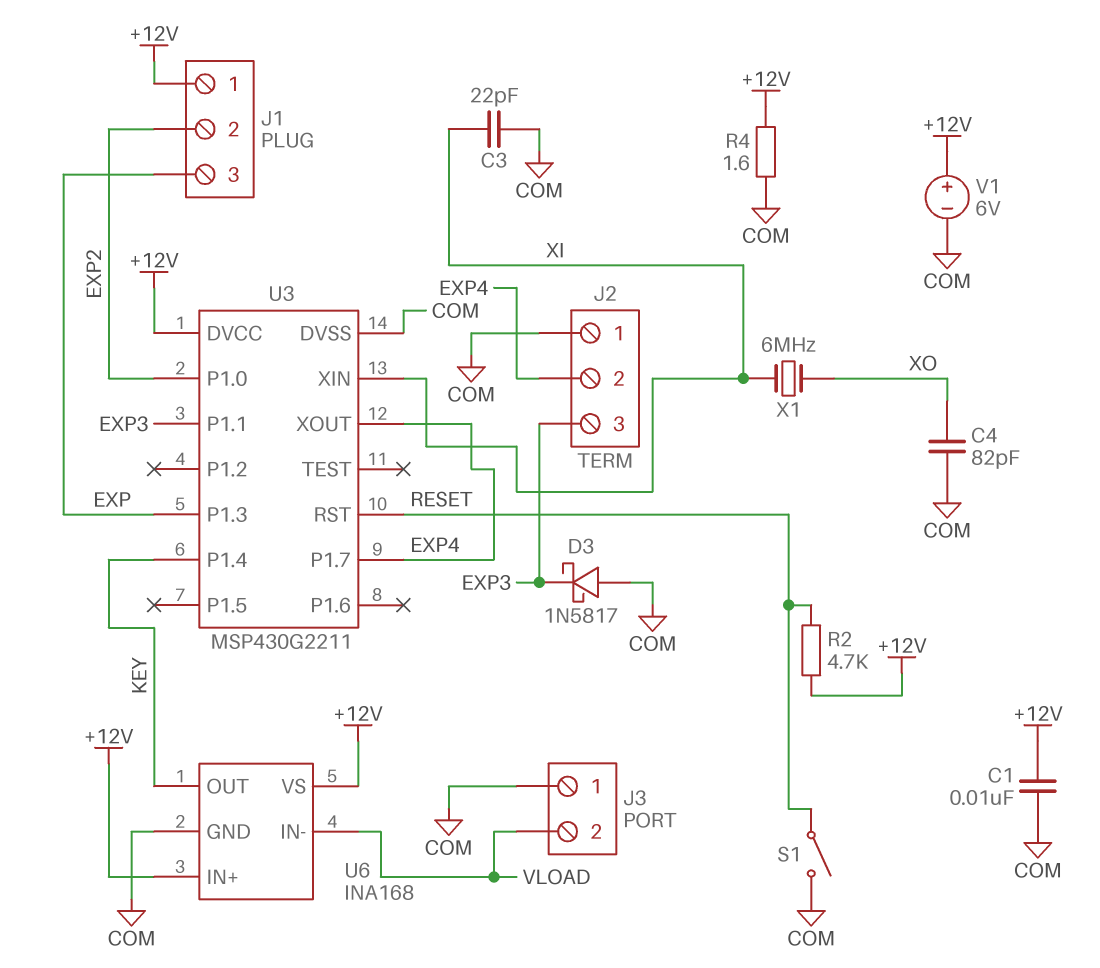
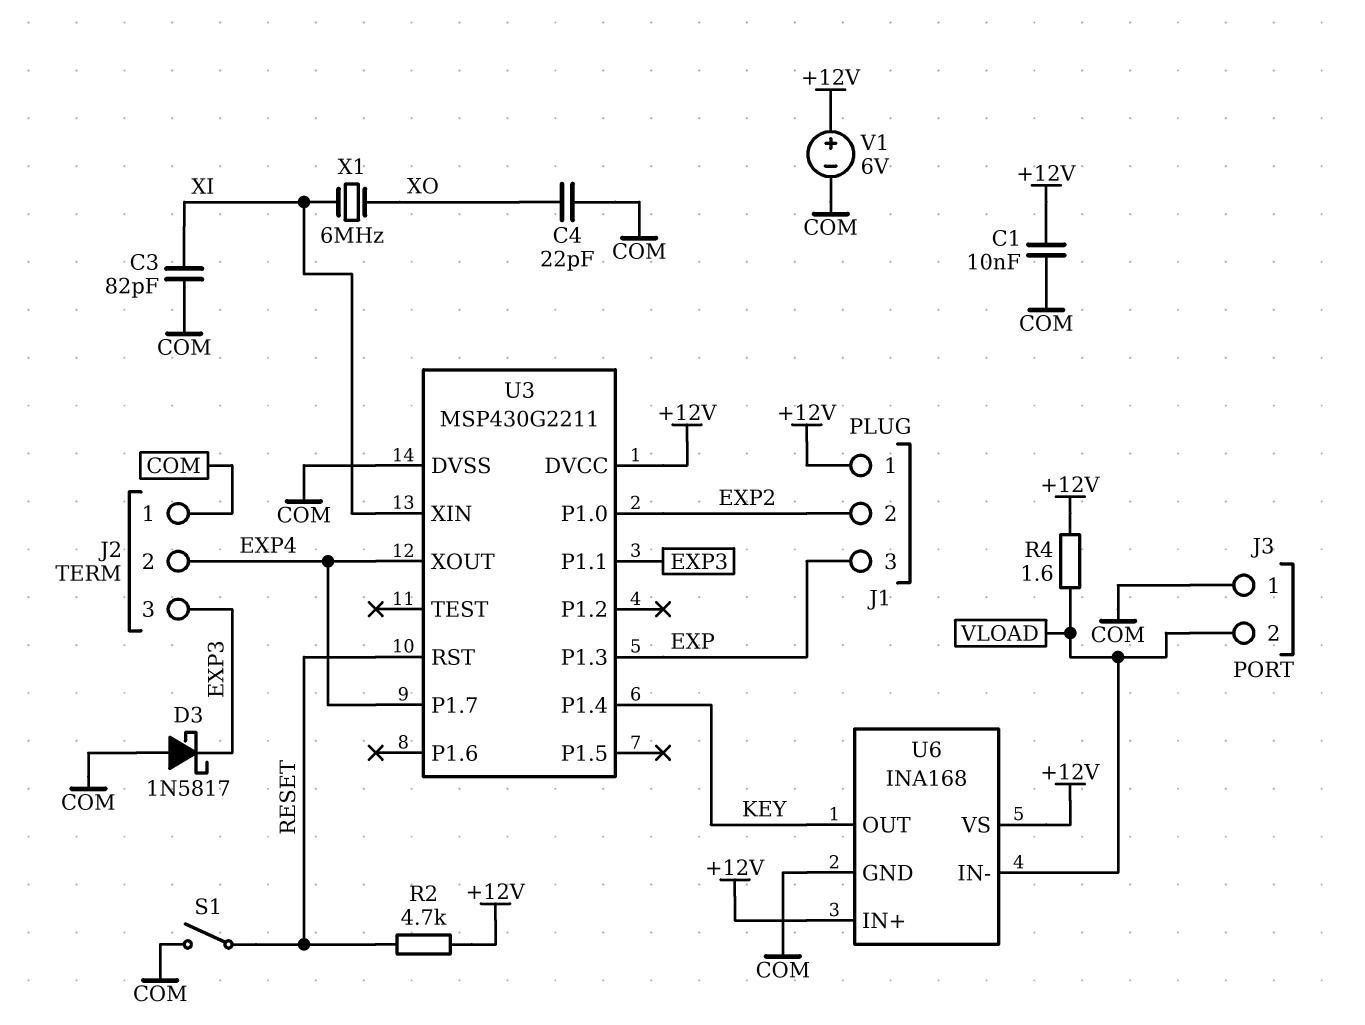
C3: 22pF (COM, XI) -> 82pF (COM, XI)
C4: 82pF (COM, XO) -> 22pF (COM, XO)
R4: 1.6 (+12V, COM) -> 1.6 (+12V, VLOAD)

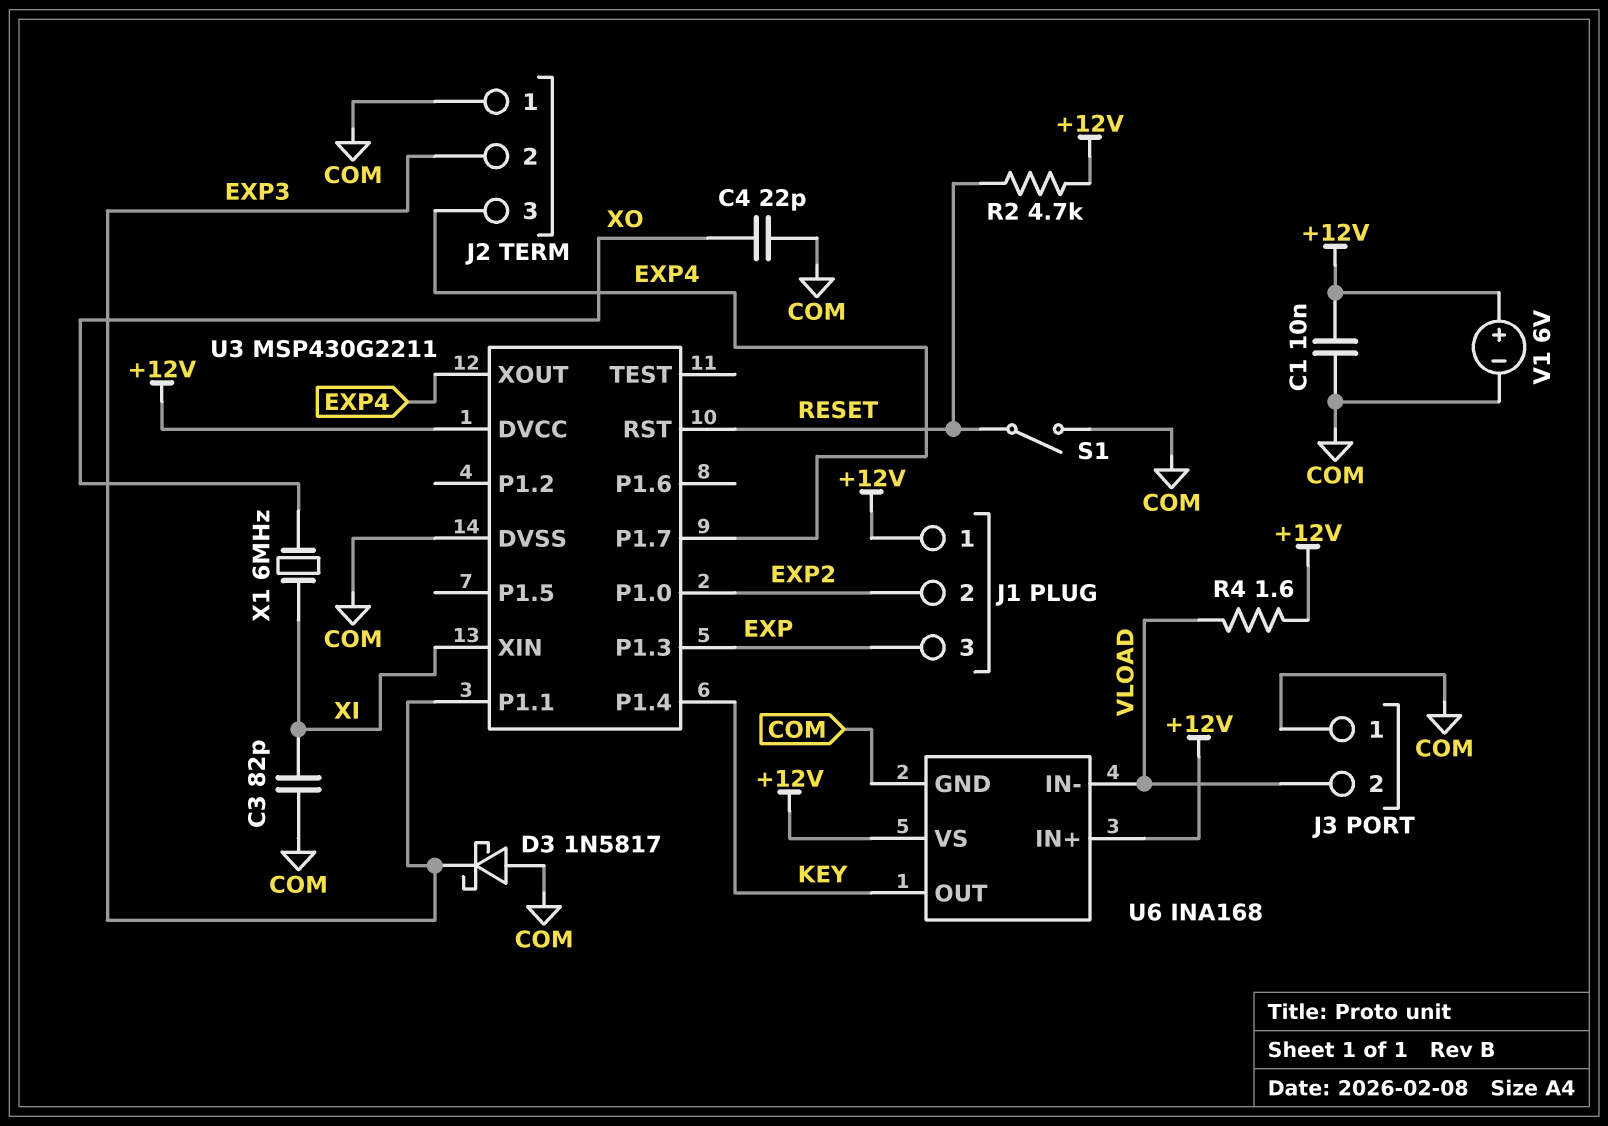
J2 pin 2: EXP4 -> EXP3
J2 pin 3: EXP3 -> EXP4

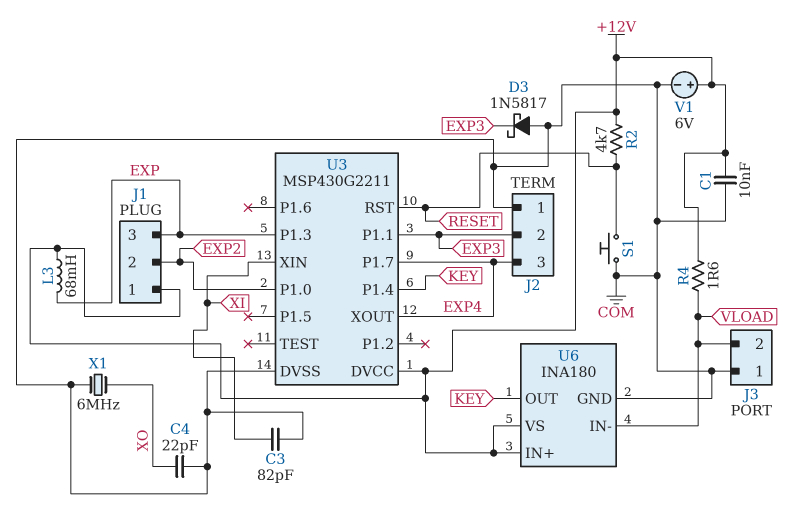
L3: none -> 68mH (+12V, EXP)
S1: switch (COM, RESET) -> button (COM, RESET)
U6: INA168 -> INA180
X1: 6MHz (XI, XO) -> 6MHz (COM, XO)

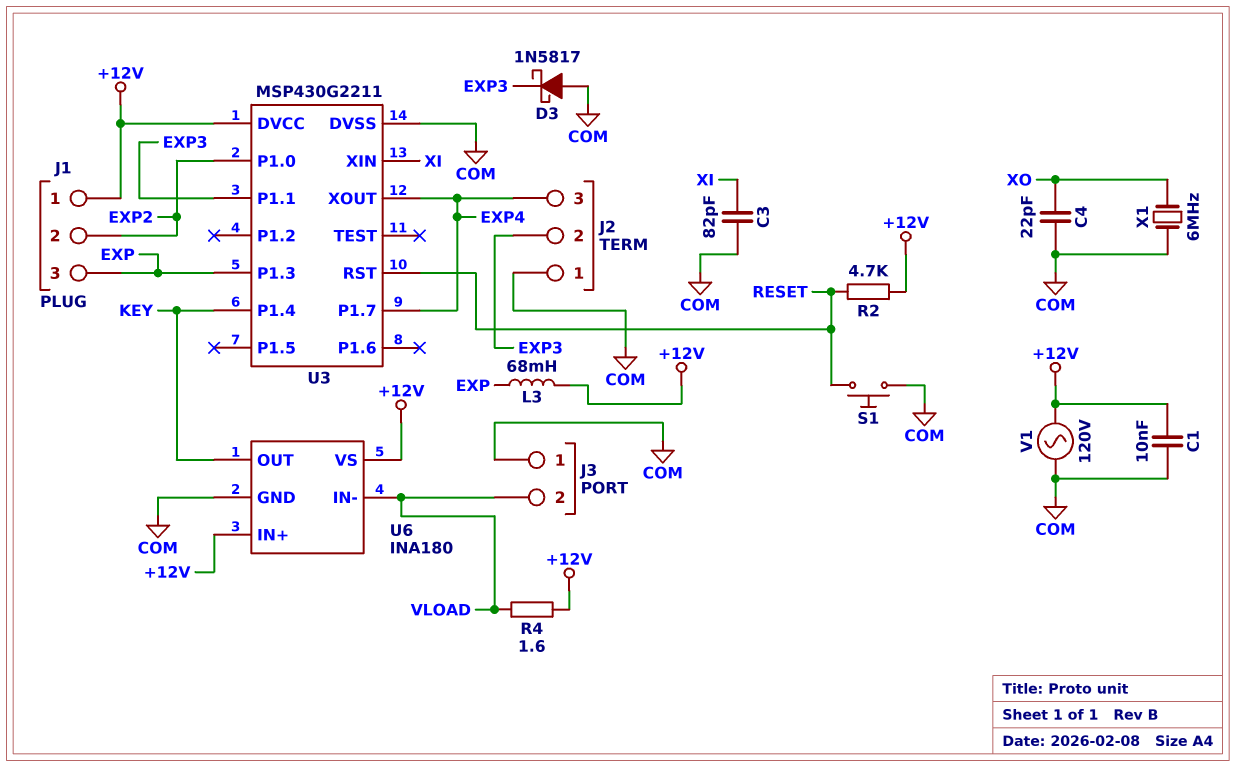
V1: 6V (plus +12V, minus COM) -> AC 120V (+12V, COM)

